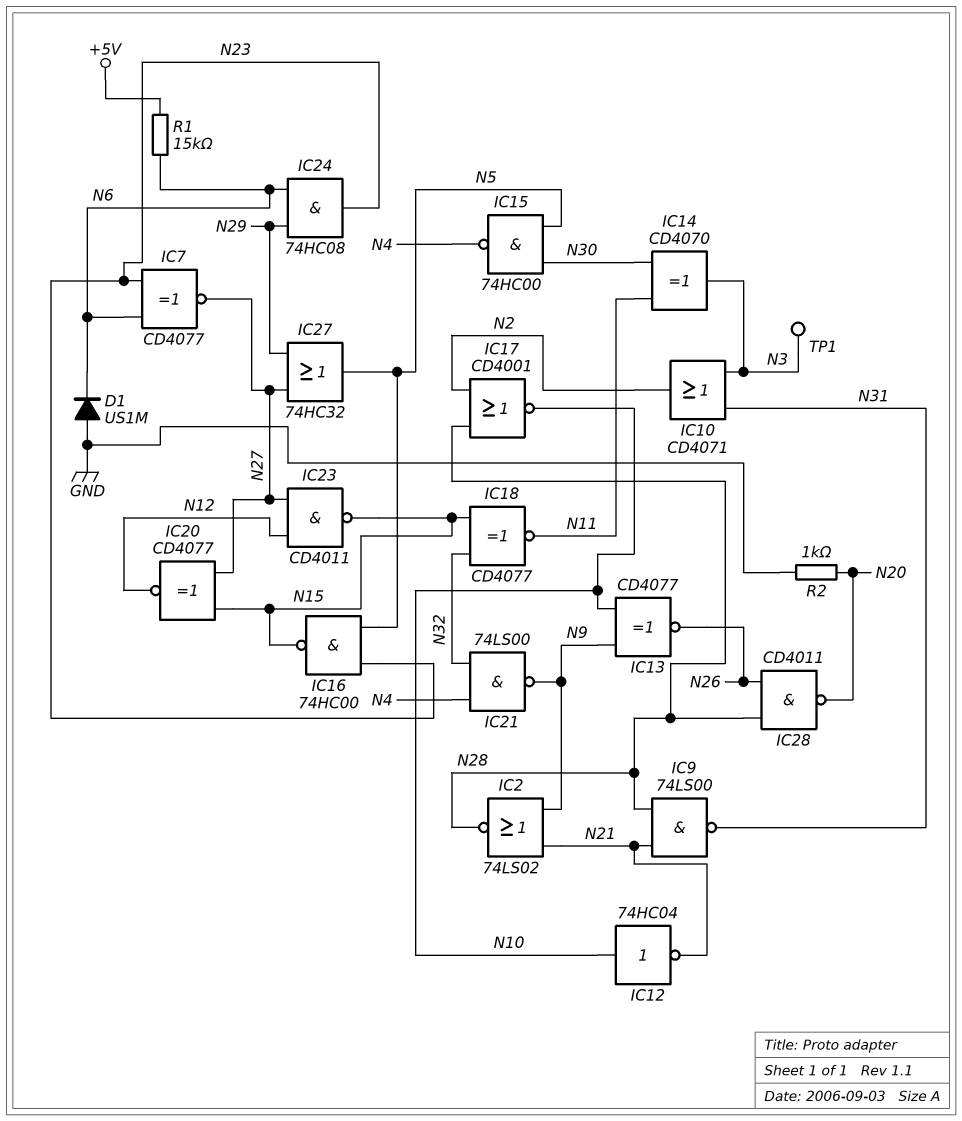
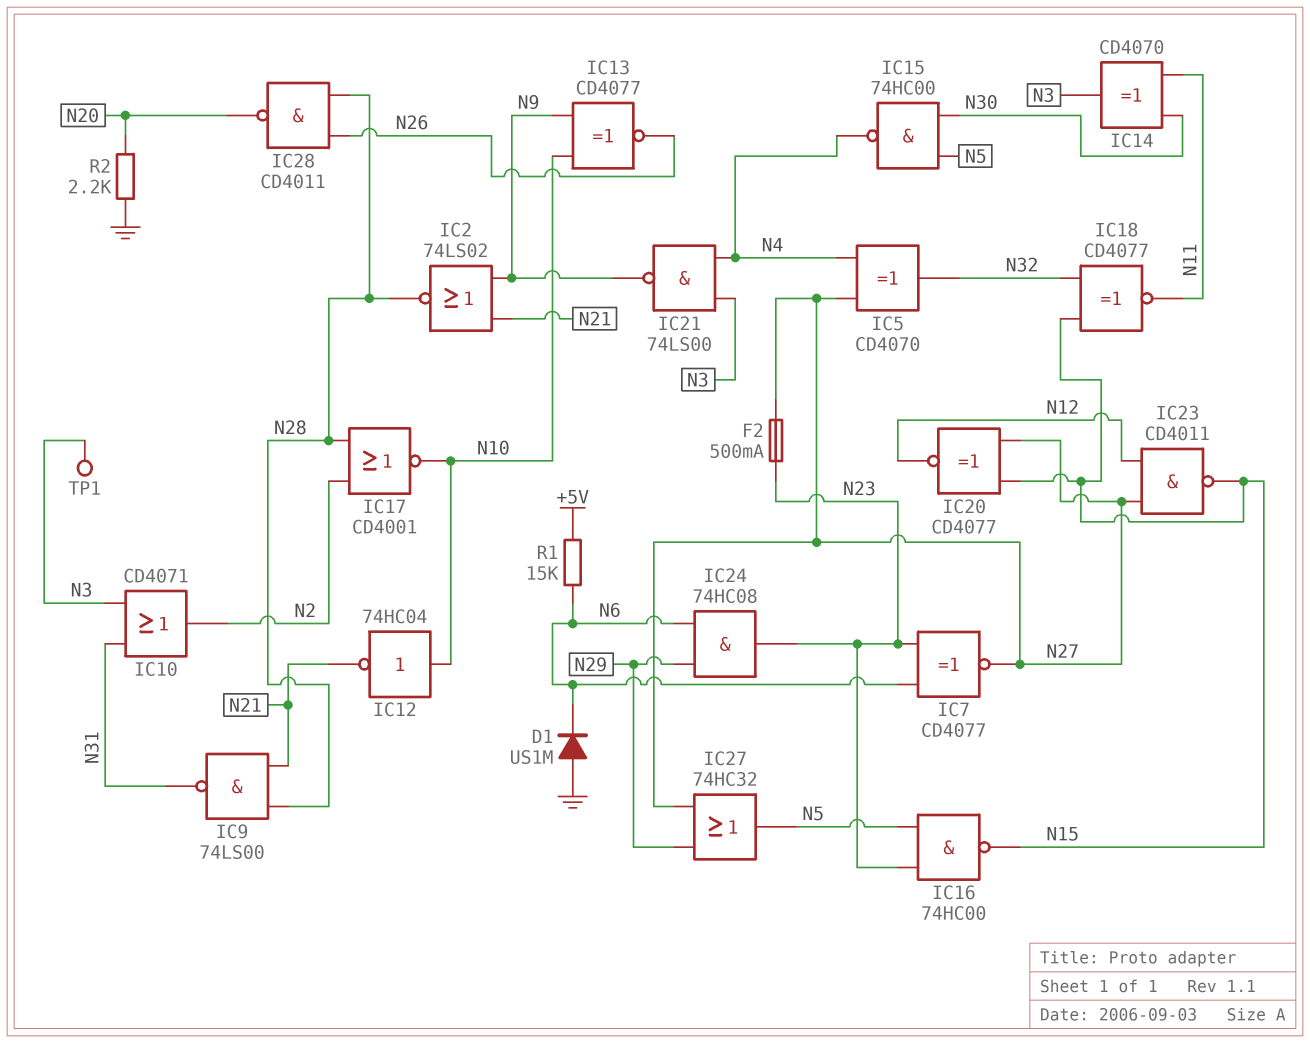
F2: none -> 500mA (N23, N27)
IC5: none -> XOR CD4070 (in N4, in N27, out N32)
IC21: NAND 74LS00 (in N4, in N32, out N9) -> NAND 74LS00 (in N3, in N4, out N9)
R2: 1k (GND, N20) -> 2.2k (GND, N20)

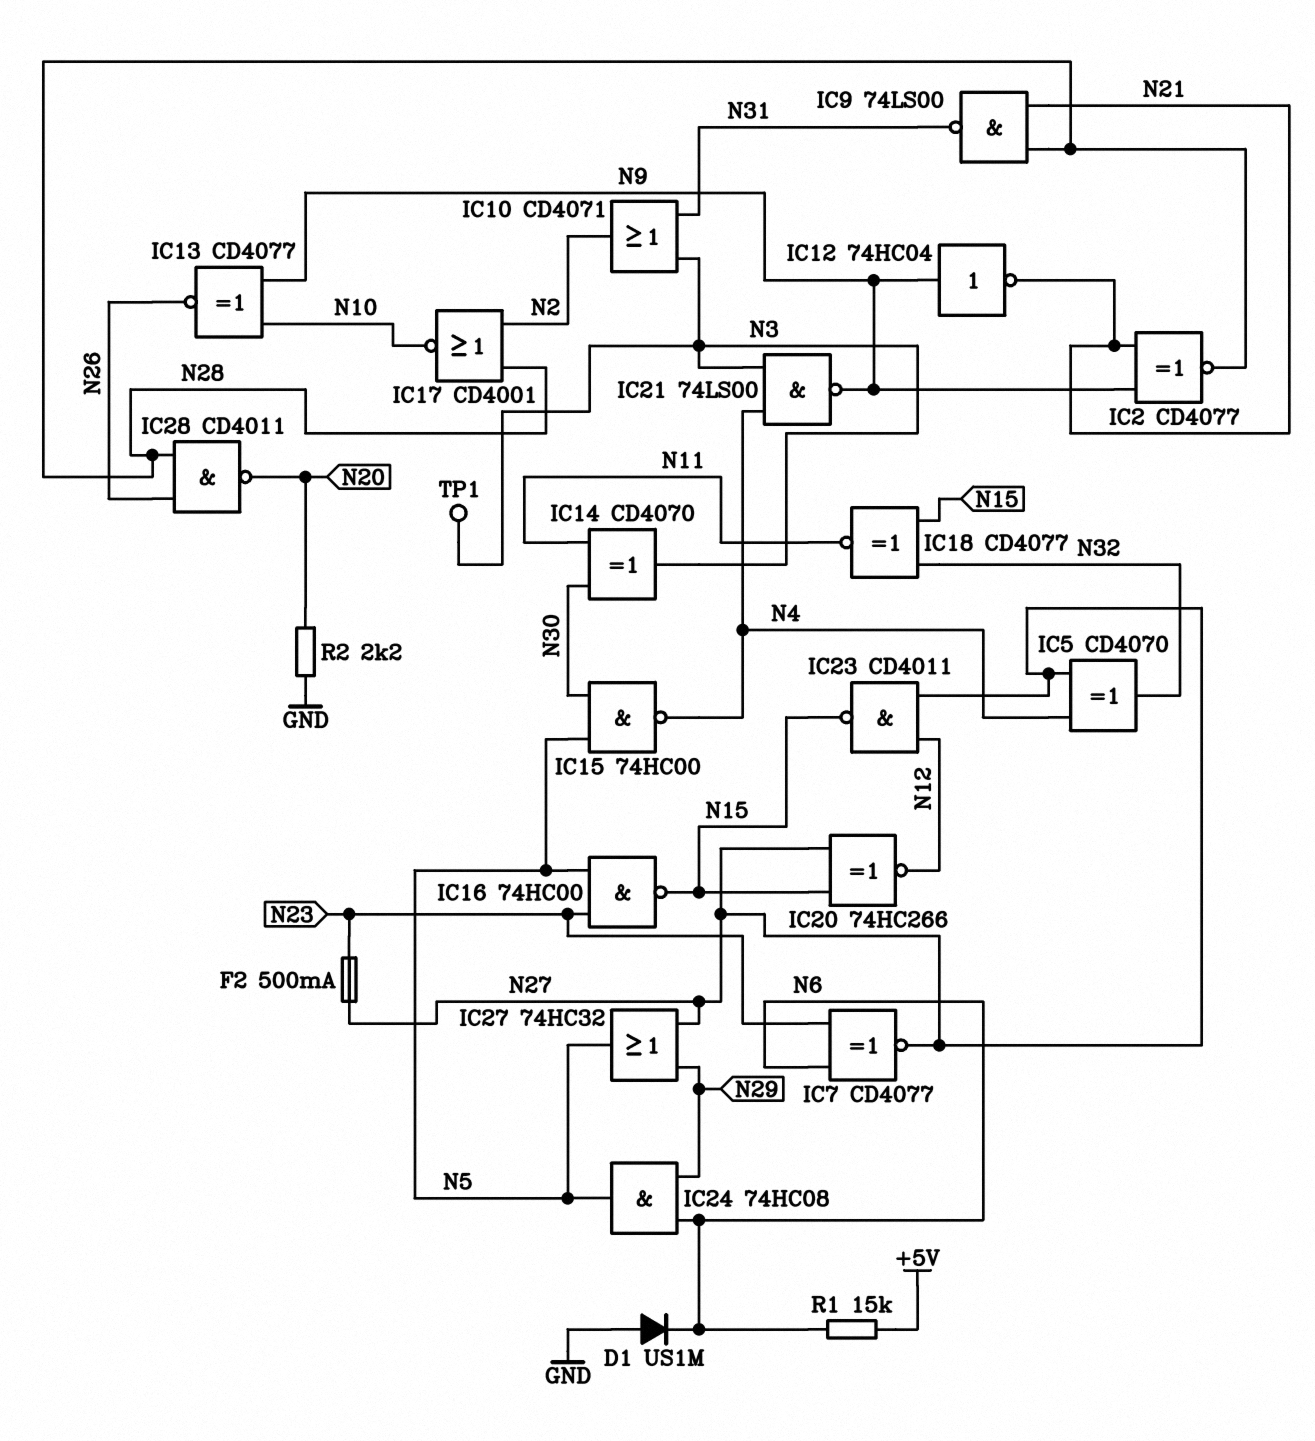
IC2: NOR 74LS02 (in N9, in N21, out N28) -> XNOR CD4077 (in N9, in N21, out N28)
IC12: NOT 74HC04 (in N10, out N21) -> NOT 74HC04 (in N9, out N21)
IC20: XNOR CD4077 (in N15, in N27, out N12) -> XNOR 74HC266 (in N15, in N27, out N12)
IC24: AND 74HC08 (in N6, in N29, out N23) -> AND 74HC08 (in N6, in N29, out N5)

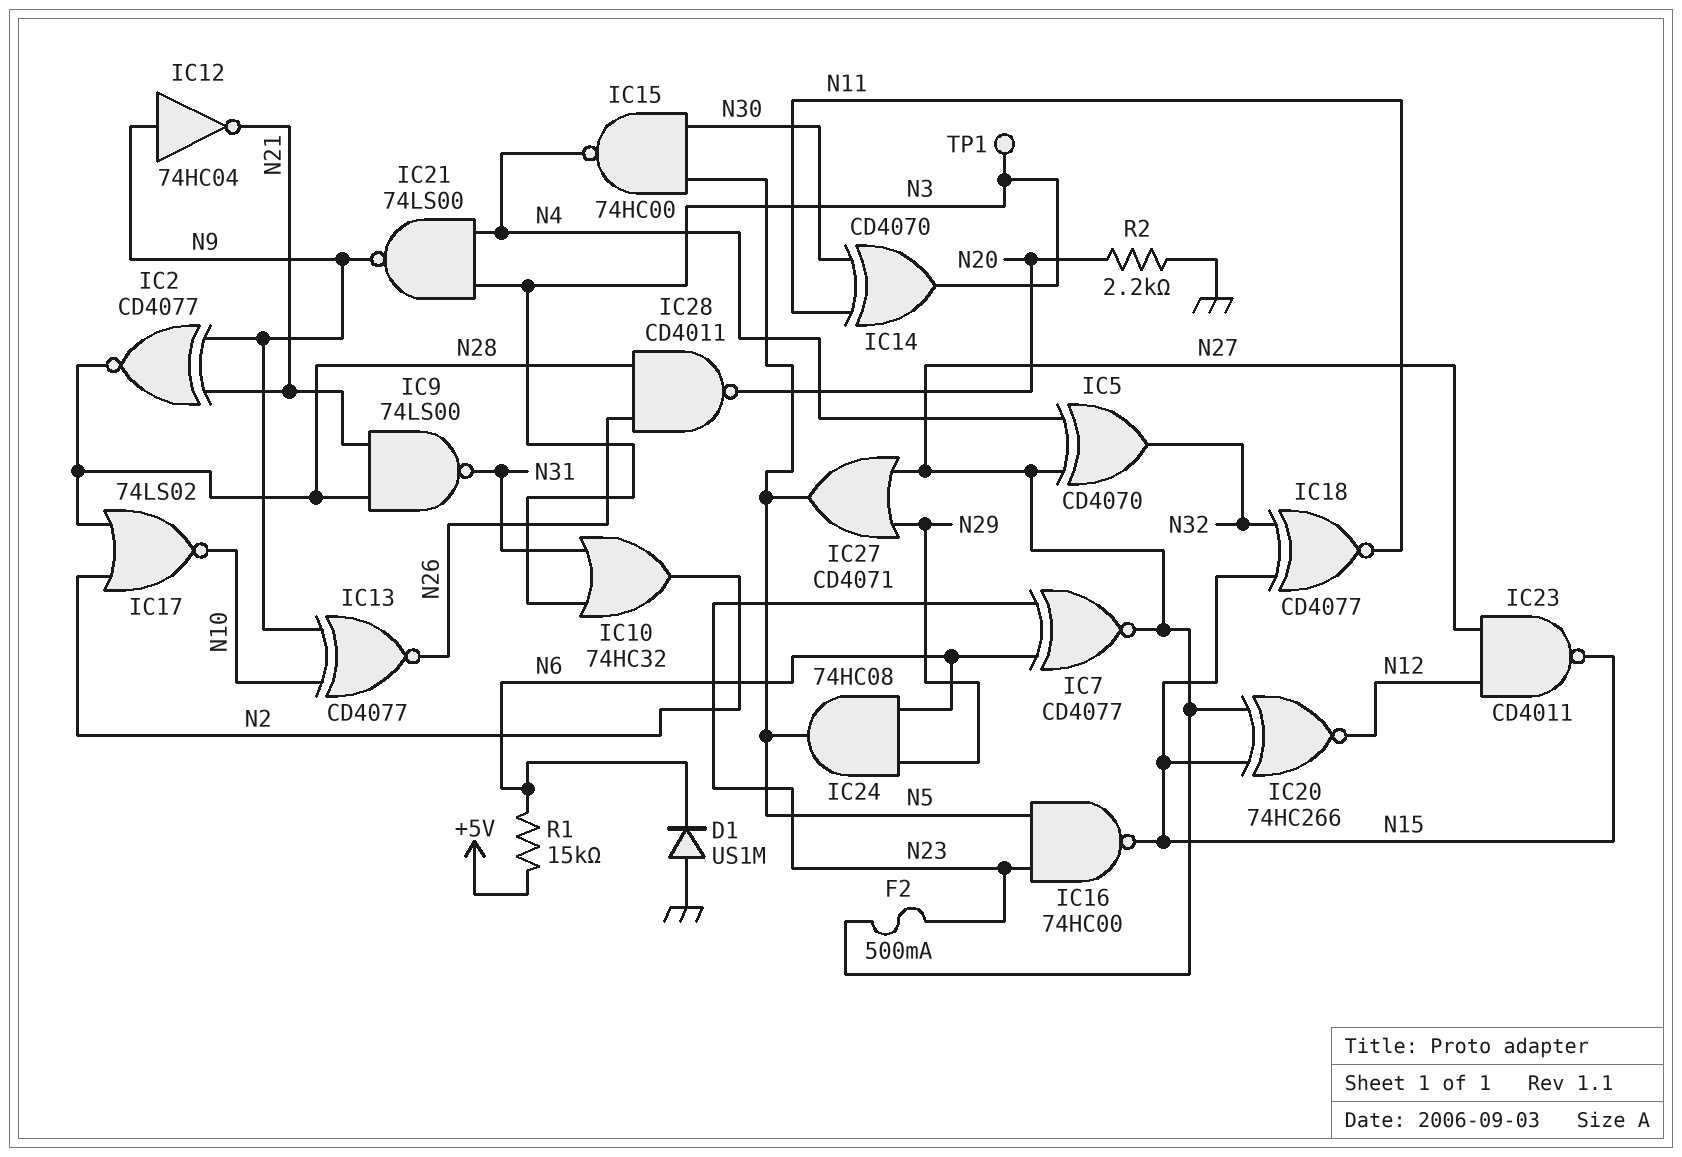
IC10: OR CD4071 (in N3, in N31, out N2) -> OR 74HC32 (in N3, in N31, out N2)
IC17: NOR CD4001 (in N2, in N28, out N10) -> NOR 74LS02 (in N2, in N28, out N10)
IC27: OR 74HC32 (in N27, in N29, out N5) -> OR CD4071 (in N27, in N29, out N5)

